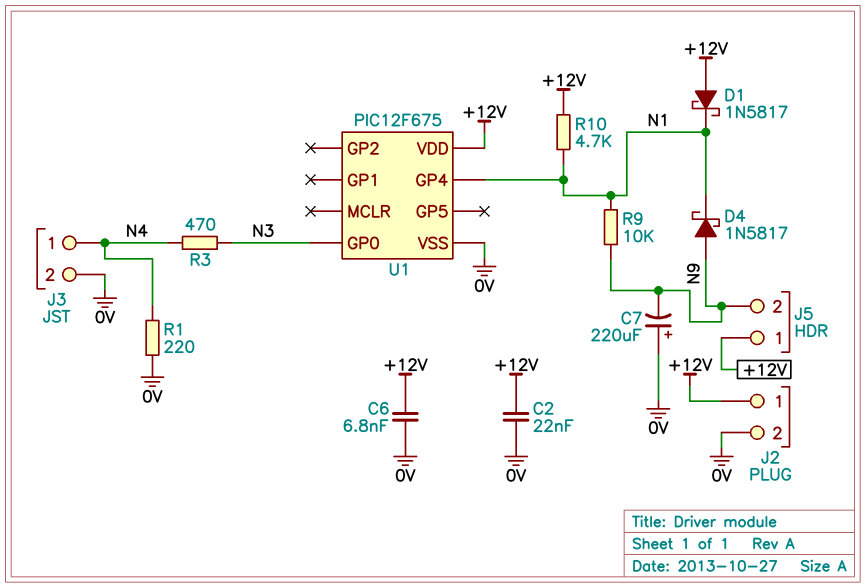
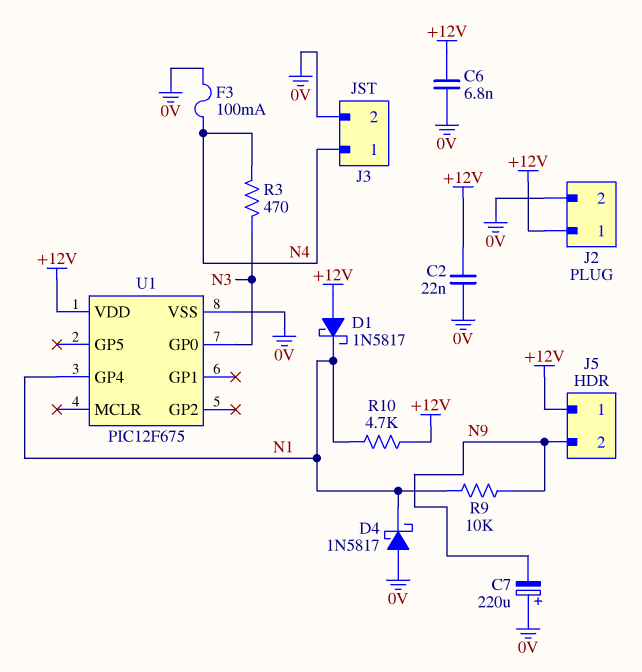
D4: schottky 1N5817 (A N9, K N1) -> schottky 1N5817 (A 0V, K N1)
F3: none -> 100mA (0V, N4)
R1: 220 (0V, N4) -> none

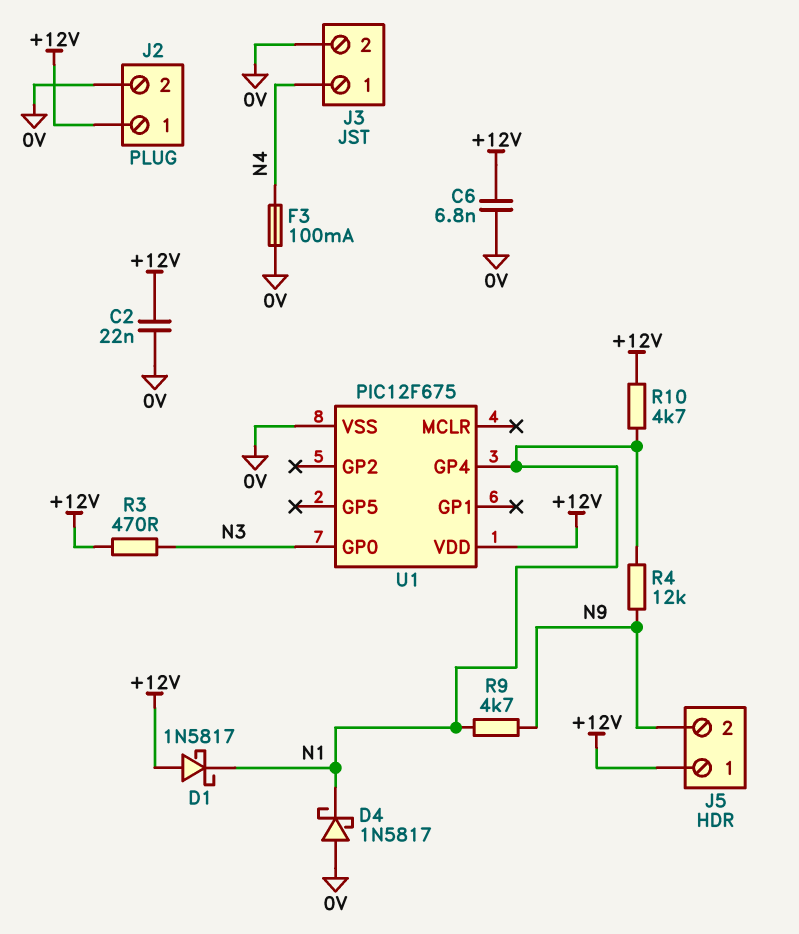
C7: 220uF (plus 0V, minus N9) -> none
R3: 470 (N3, N4) -> 470 (+12V, N3)
R4: none -> 12k (N1, N9)
R9: 10k (N1, N9) -> 4.7k (N1, N9)

